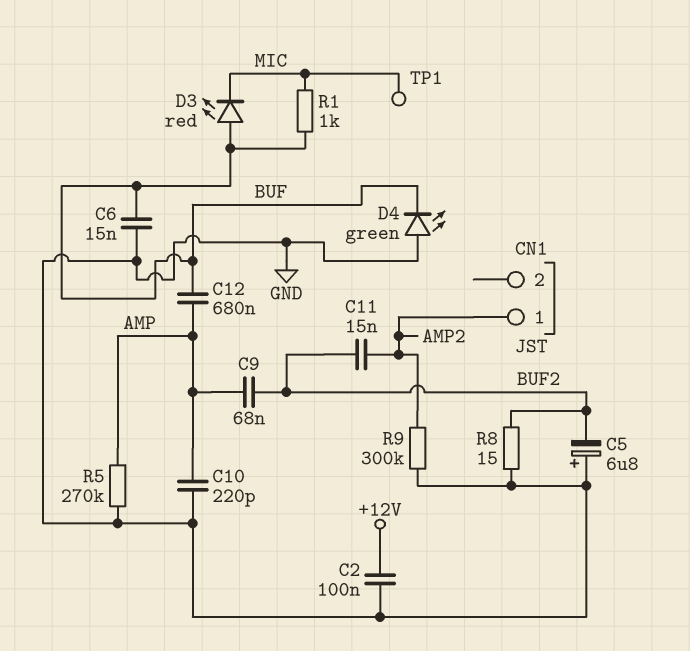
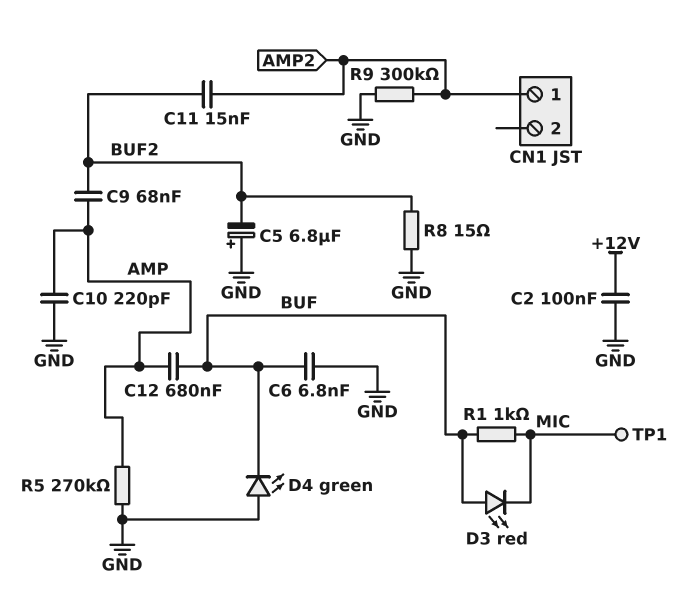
C6: 15nF (BUF, GND) -> 6.8nF (BUF, GND)

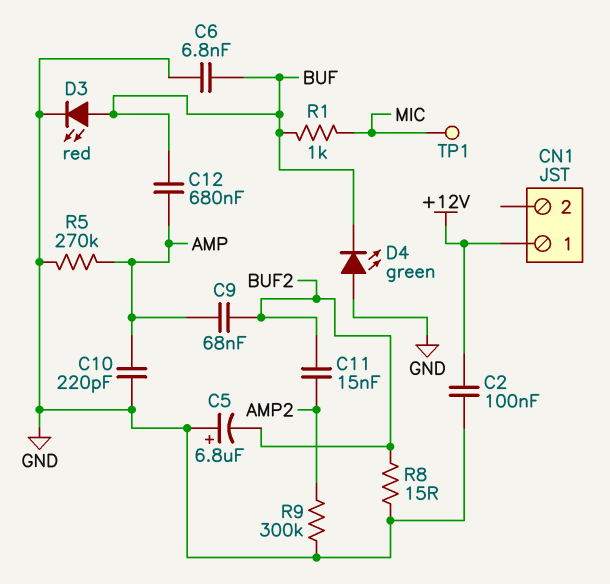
CN1 pin 1: AMP2 -> +12V
D3: LED red (A BUF, K MIC) -> LED red (A BUF, K GND)

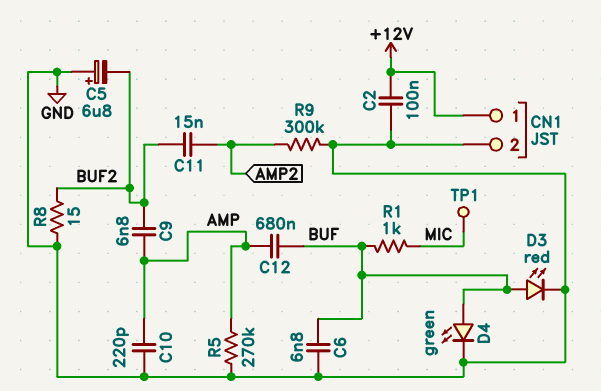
C9: 68nF (AMP, BUF2) -> 6.8nF (AMP, BUF2)
CN1 pin 2: none -> GND
D4: LED green (A GND, K BUF) -> LED green (A BUF, K GND)

